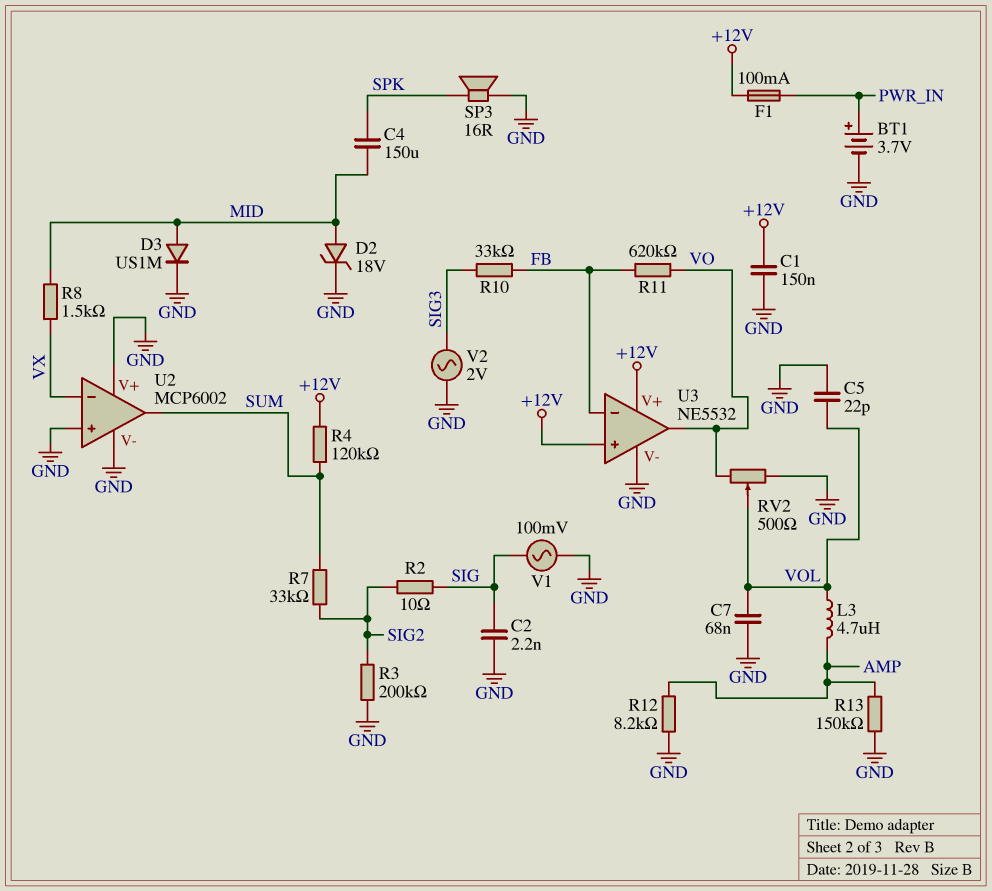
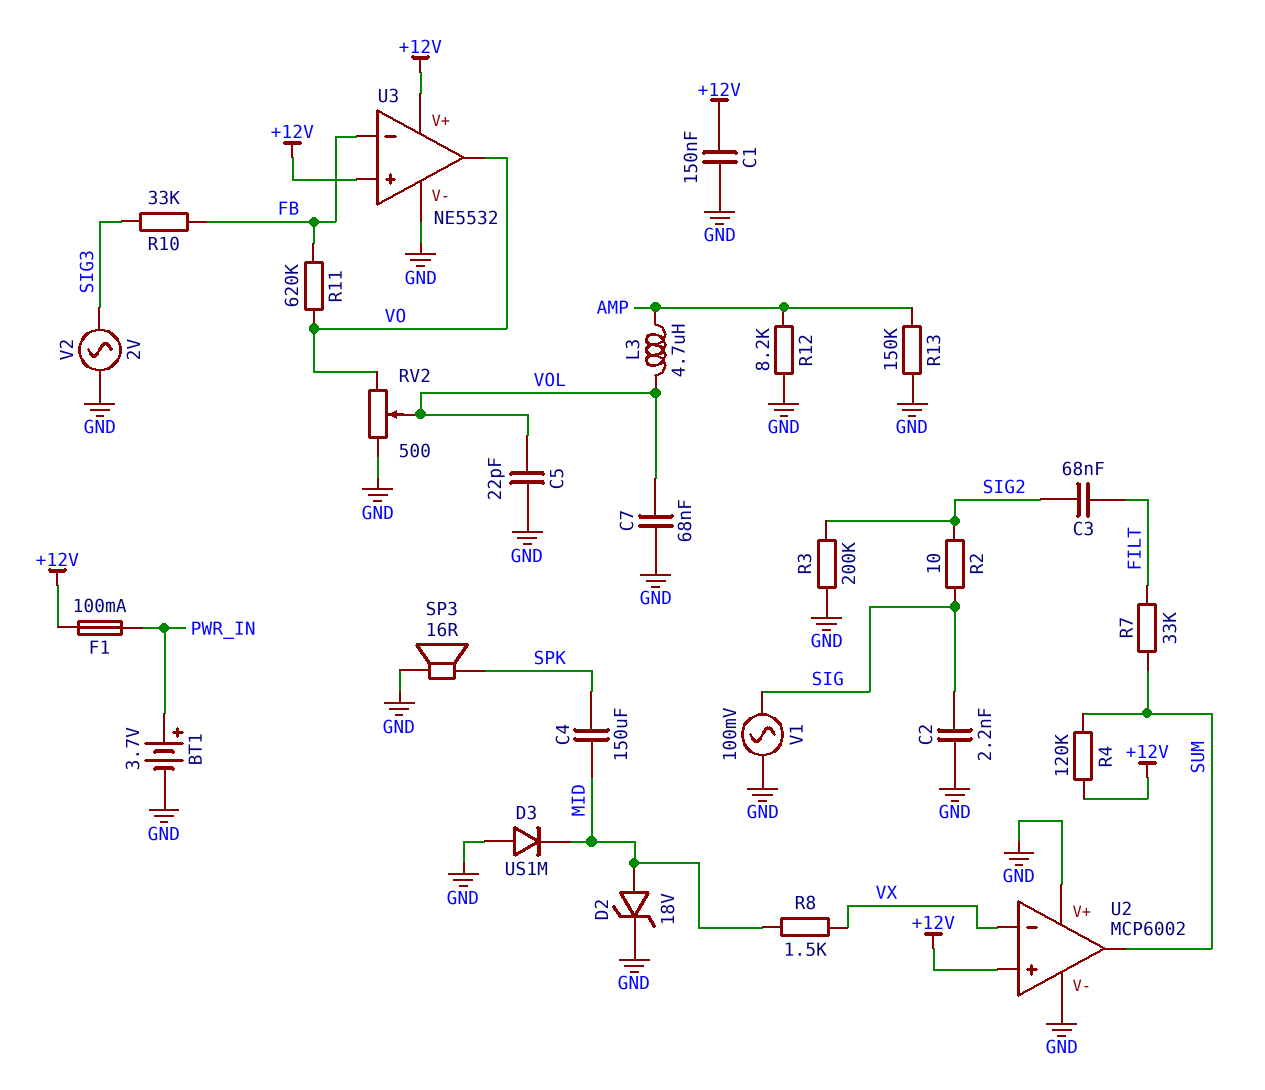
C3: none -> 68nF (FILT, SIG2)
D3: diode US1M (A MID, K GND) -> diode US1M (A GND, K MID)
R7: 33k (SIG2, SUM) -> 33k (FILT, SUM)
U2 pin in+: GND -> +12V

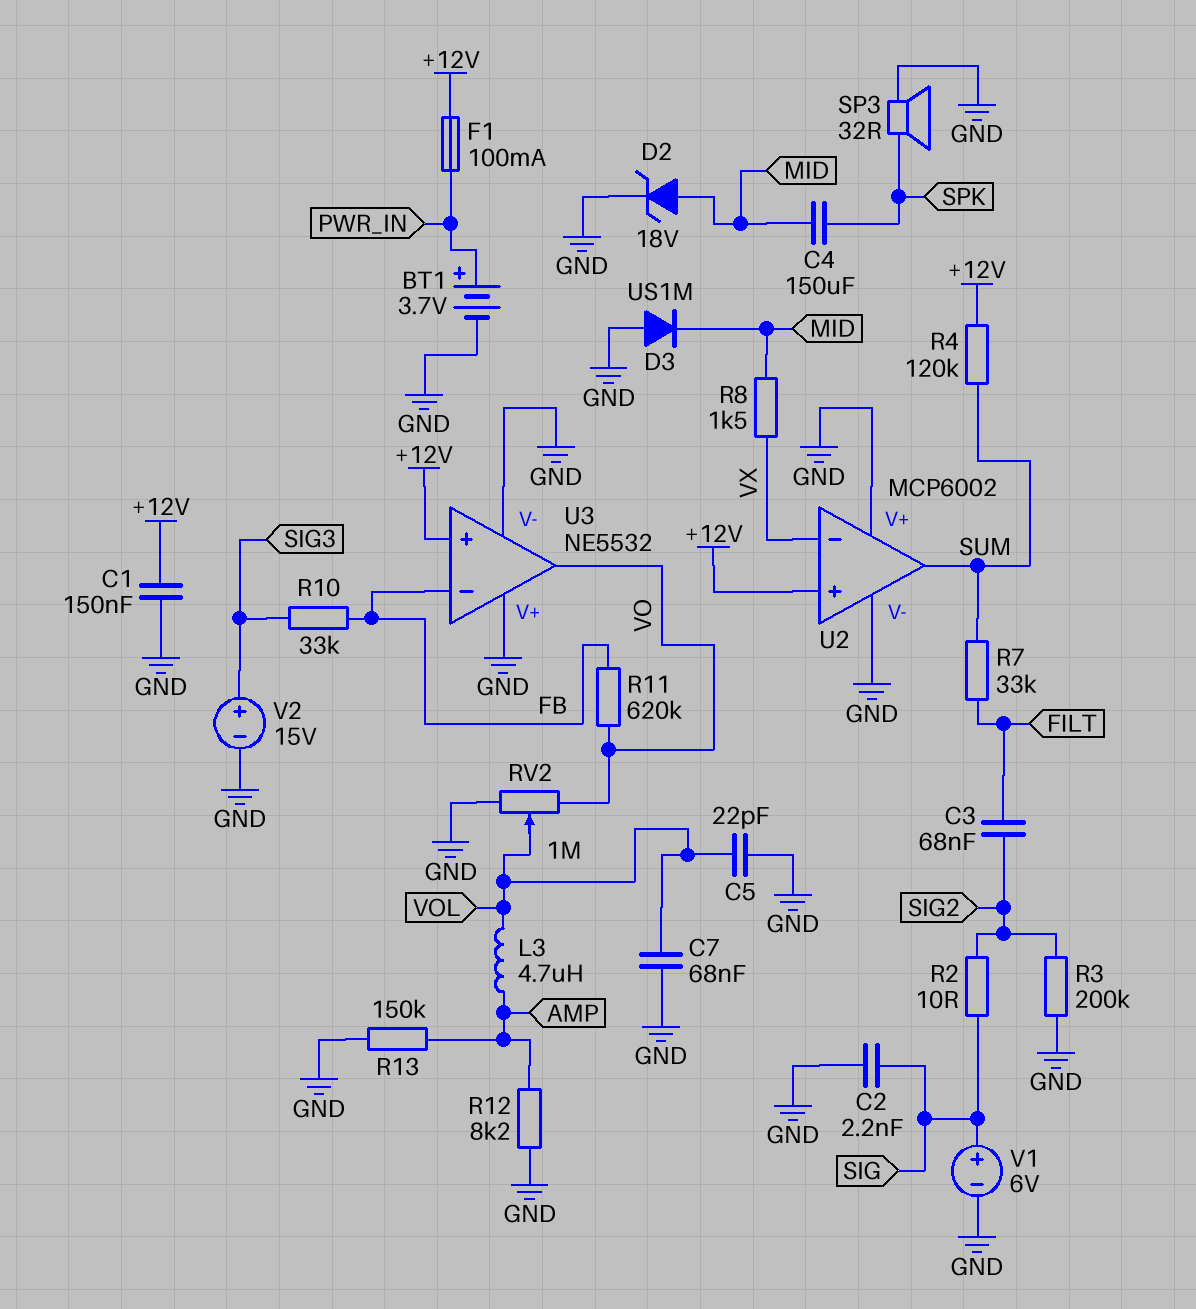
RV2: 500 (GND, VO, wiper VOL) -> 1M (GND, VO, wiper VOL)
SP3: speaker 16R (GND, SPK) -> speaker 32R (GND, SPK)
U3 pin V+: +12V -> GND
V1: AC 100mV (GND, SIG) -> 6V (plus SIG, minus GND)
V2: AC 2V (GND, SIG3) -> 15V (plus SIG3, minus GND)

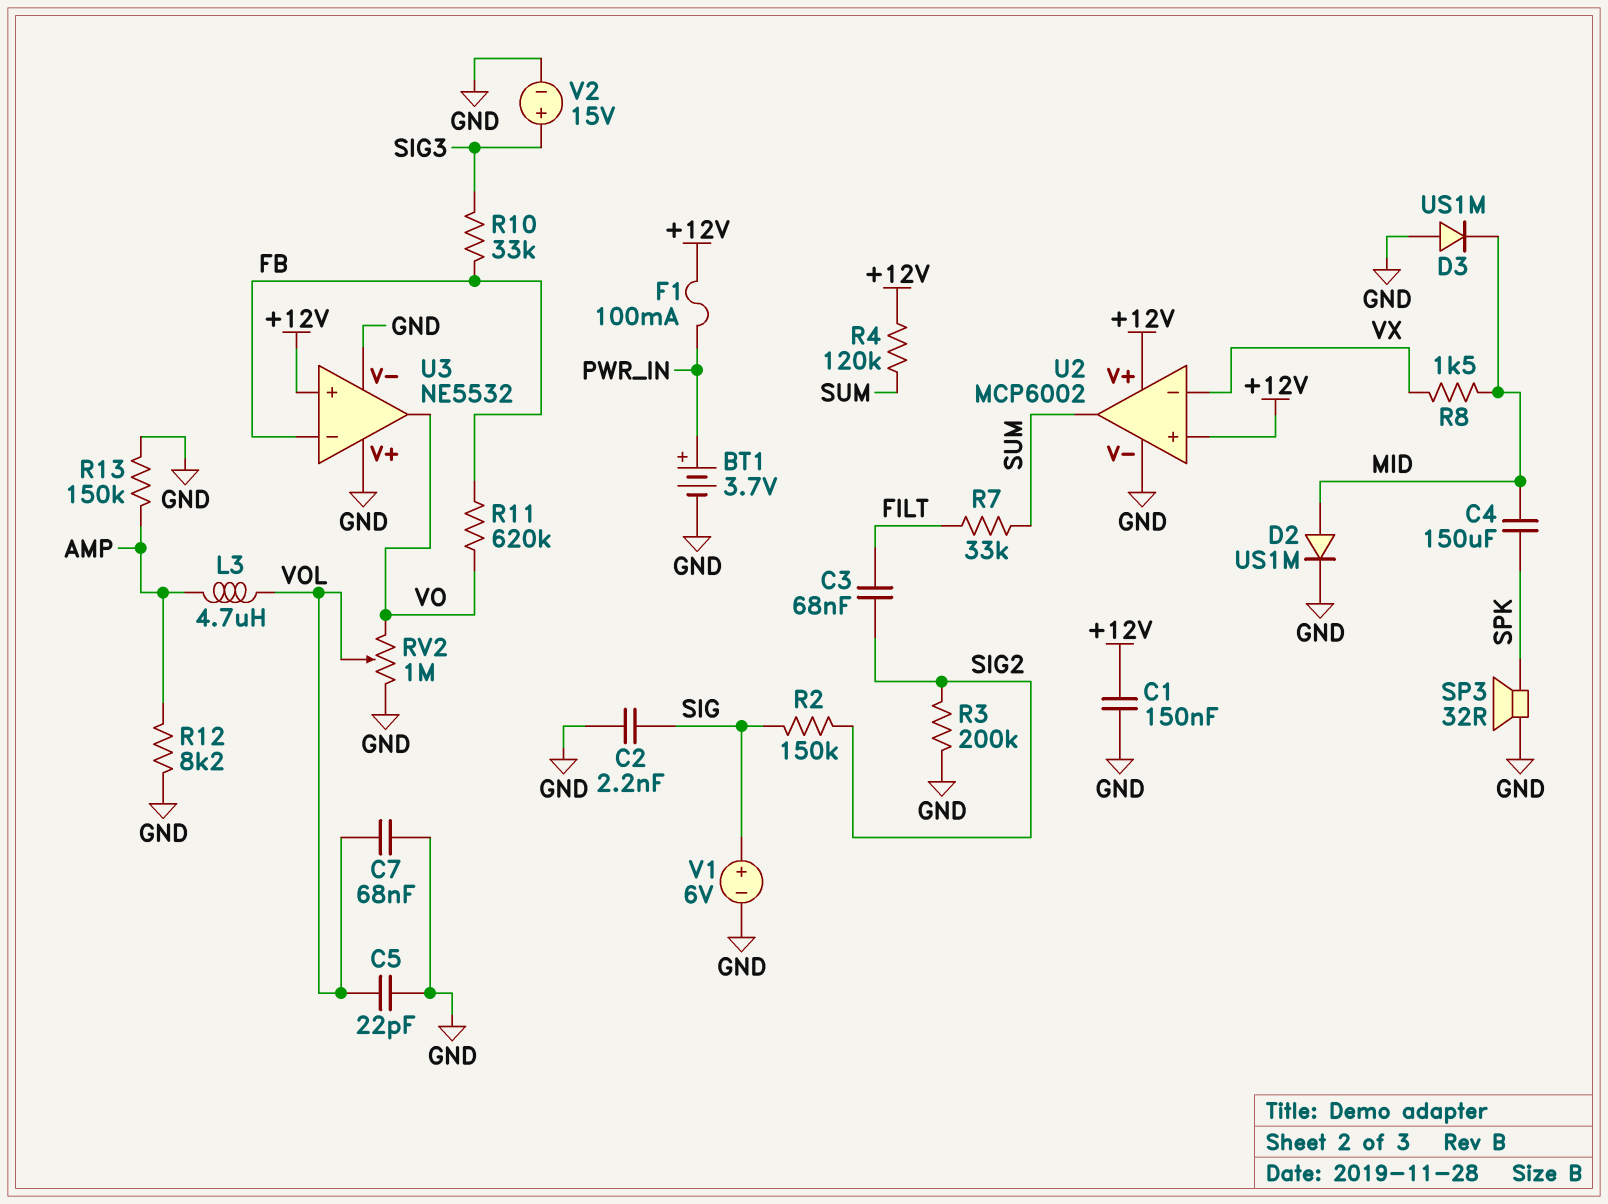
D2: zener 18V (A MID, K GND) -> diode US1M (A MID, K GND)
R2: 10 (SIG, SIG2) -> 150k (SIG, SIG2)
U2 pin V+: GND -> +12V

